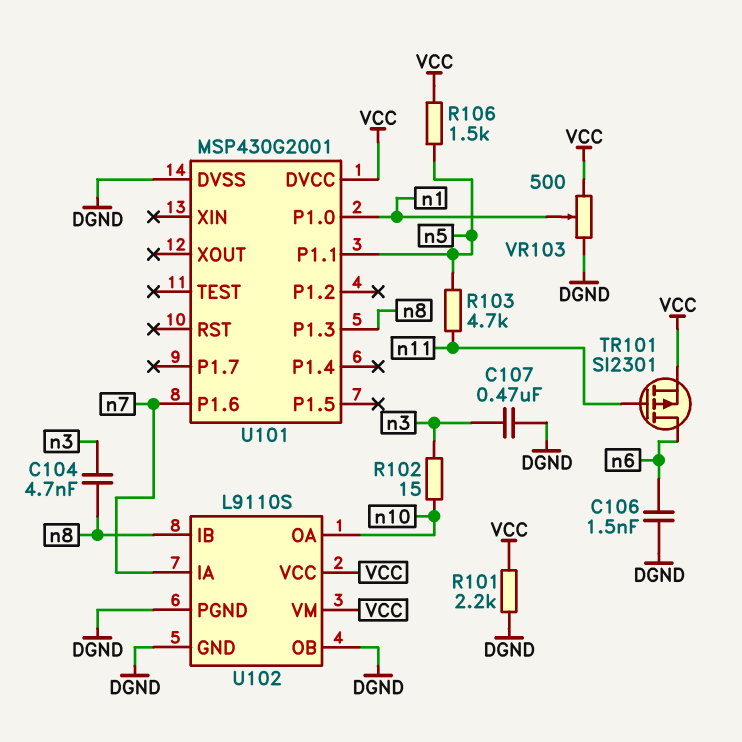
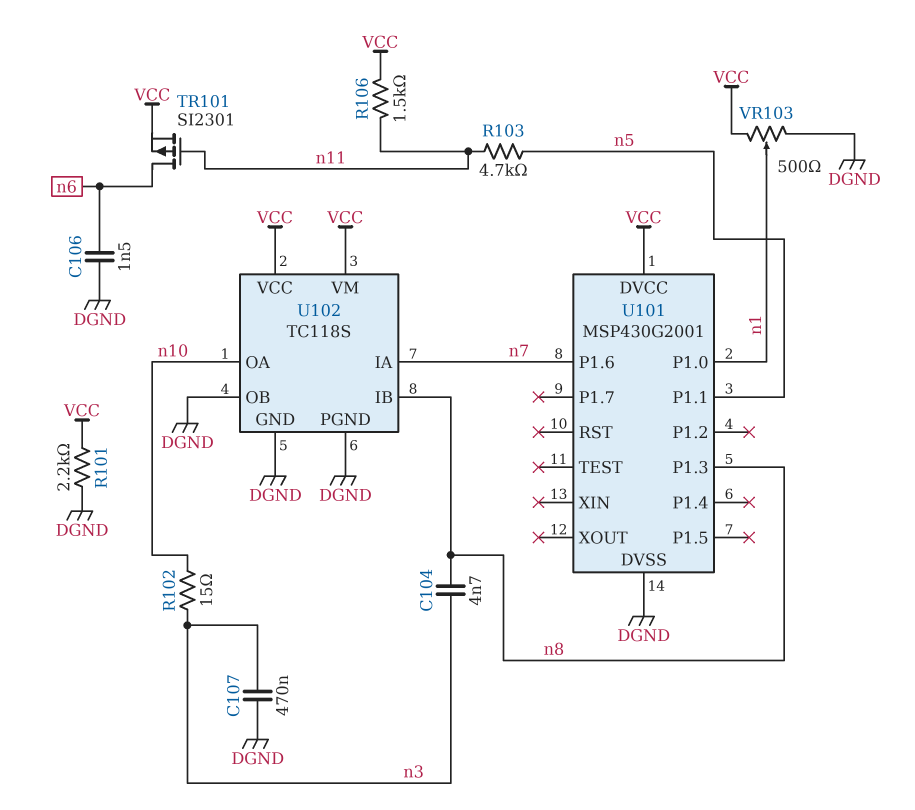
R106: 1.5k (VCC, n5) -> 1.5k (VCC, n11)
U102: L9110S -> TC118S

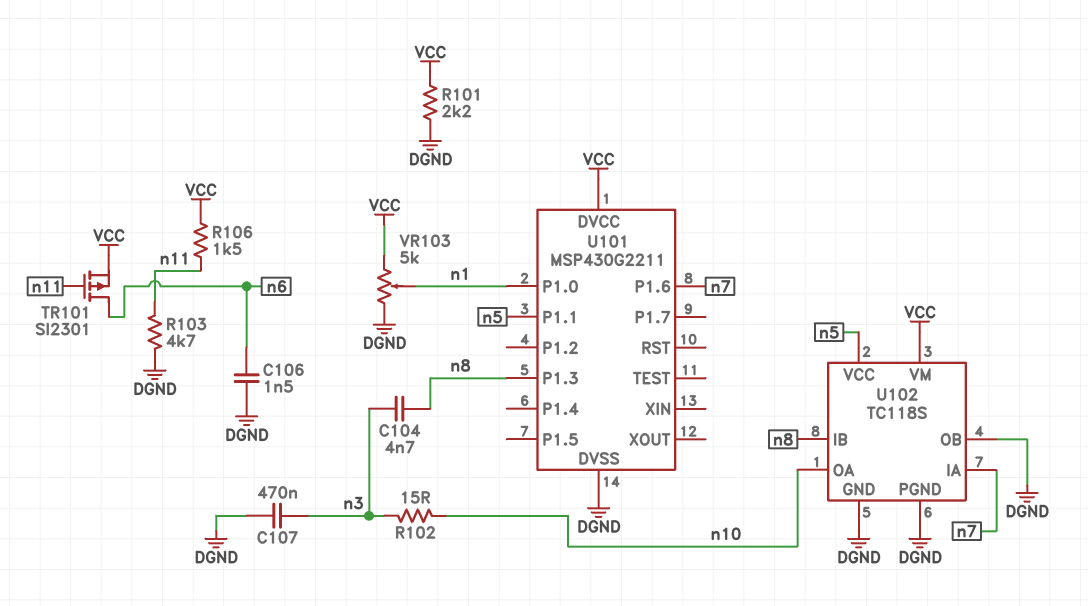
R103: 4.7k (n5, n11) -> 4.7k (DGND, n11)
U101: MSP430G2001 -> MSP430G2211
U102 pin VCC: VCC -> n5
VR103: 500 (DGND, VCC, wiper n1) -> 5k (DGND, VCC, wiper n1)

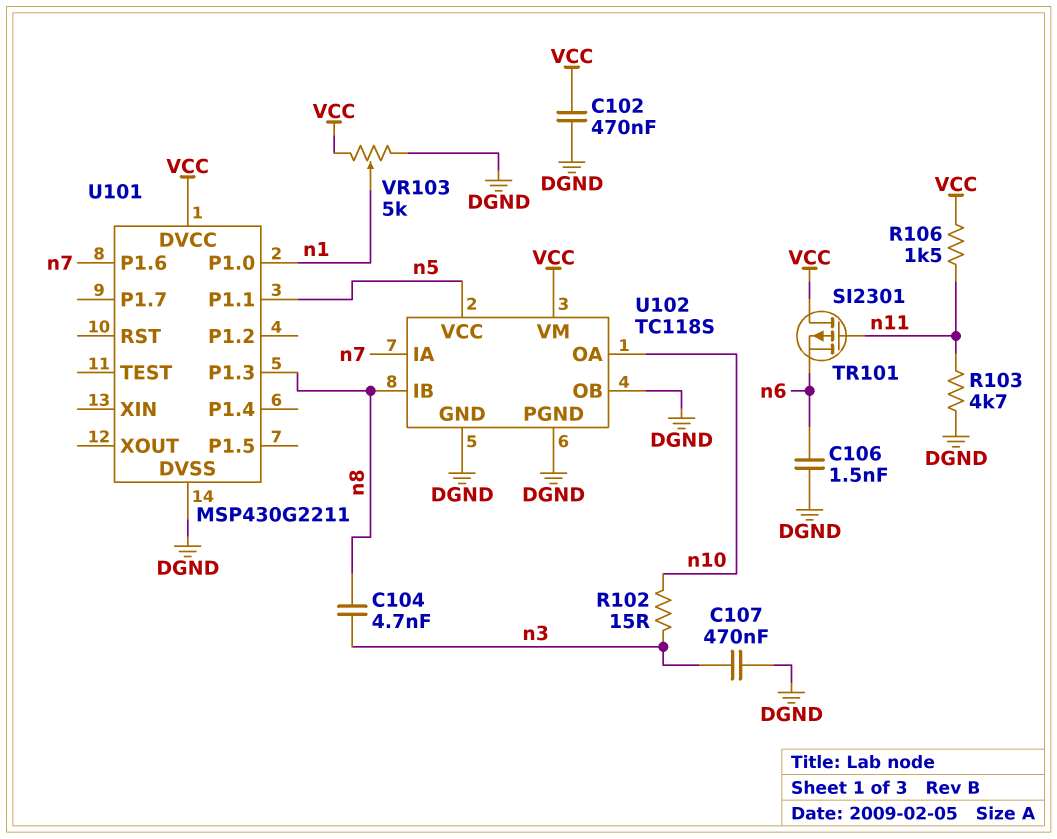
C102: none -> 470nF (DGND, VCC)
R101: 2.2k (DGND, VCC) -> none
TR101: PMOS SI2301 (G n11, D n6, S VCC) -> PMOS SI2301 (G n11, D VCC, S n6)

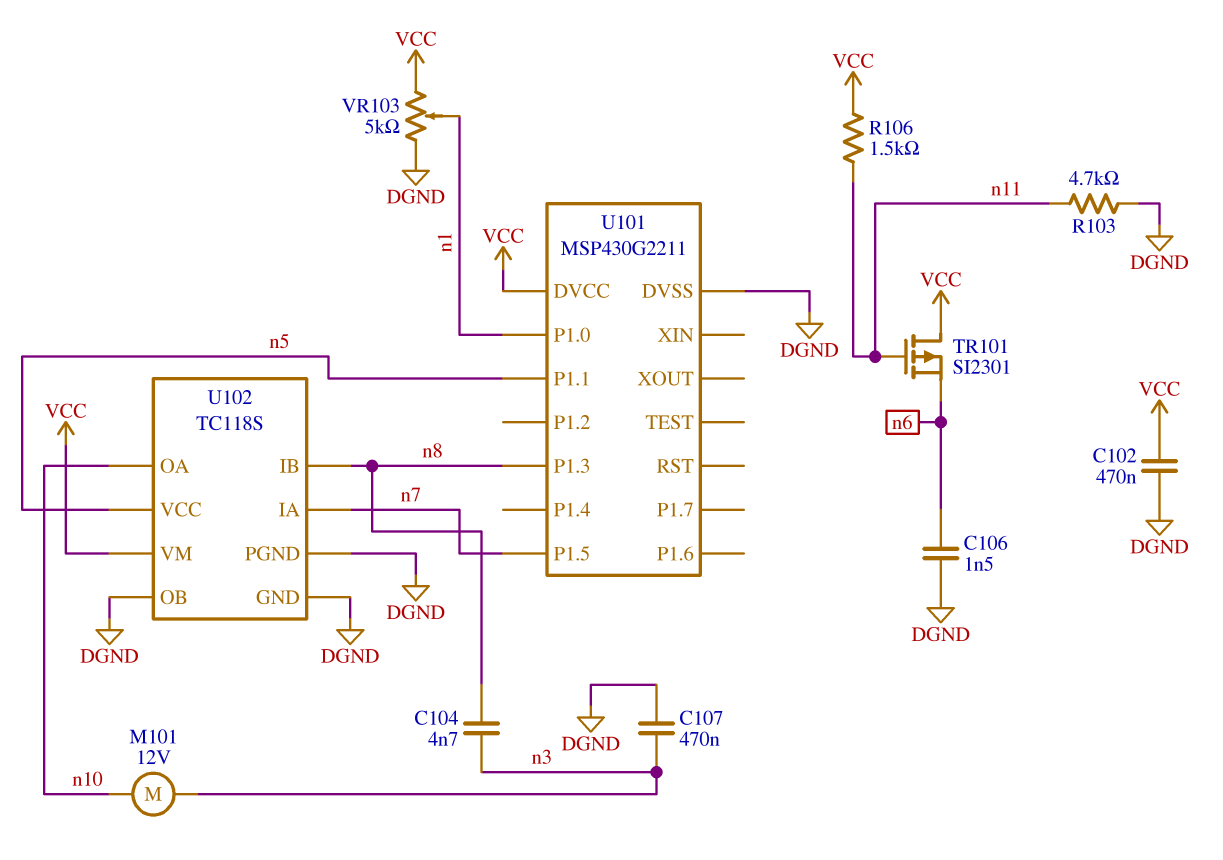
M101: none -> motor 12V (n3, n10)
R102: 15 (n3, n10) -> none
U101 pin P1.5: none -> n7
U101 pin P1.6: n7 -> none

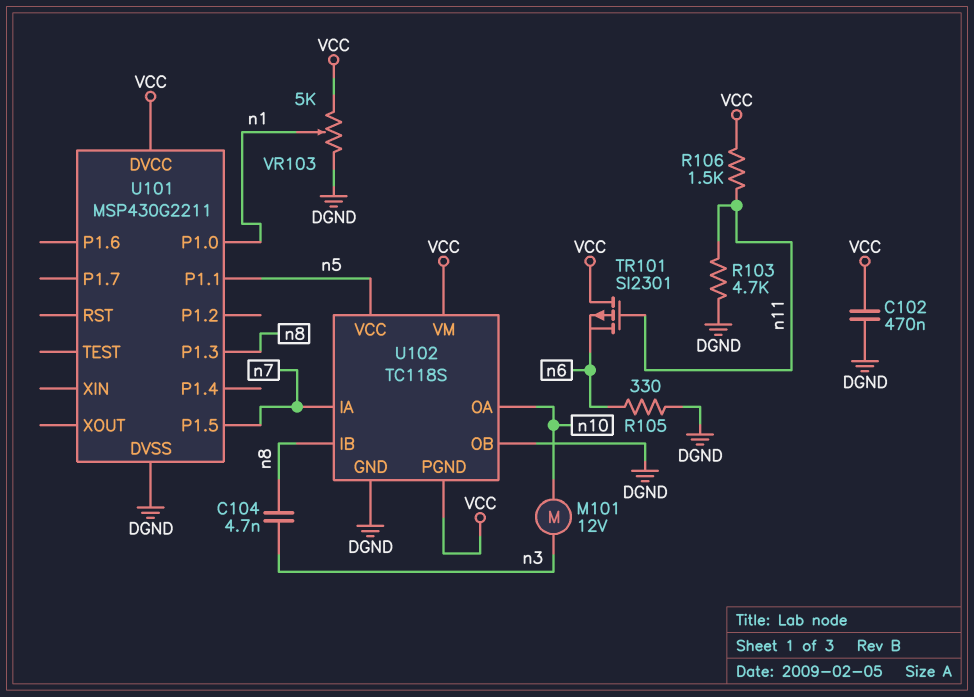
C106: 1.5nF (DGND, n6) -> none
C107: 470nF (DGND, n3) -> none
R105: none -> 330 (DGND, n6)
U102 pin PGND: DGND -> VCC

